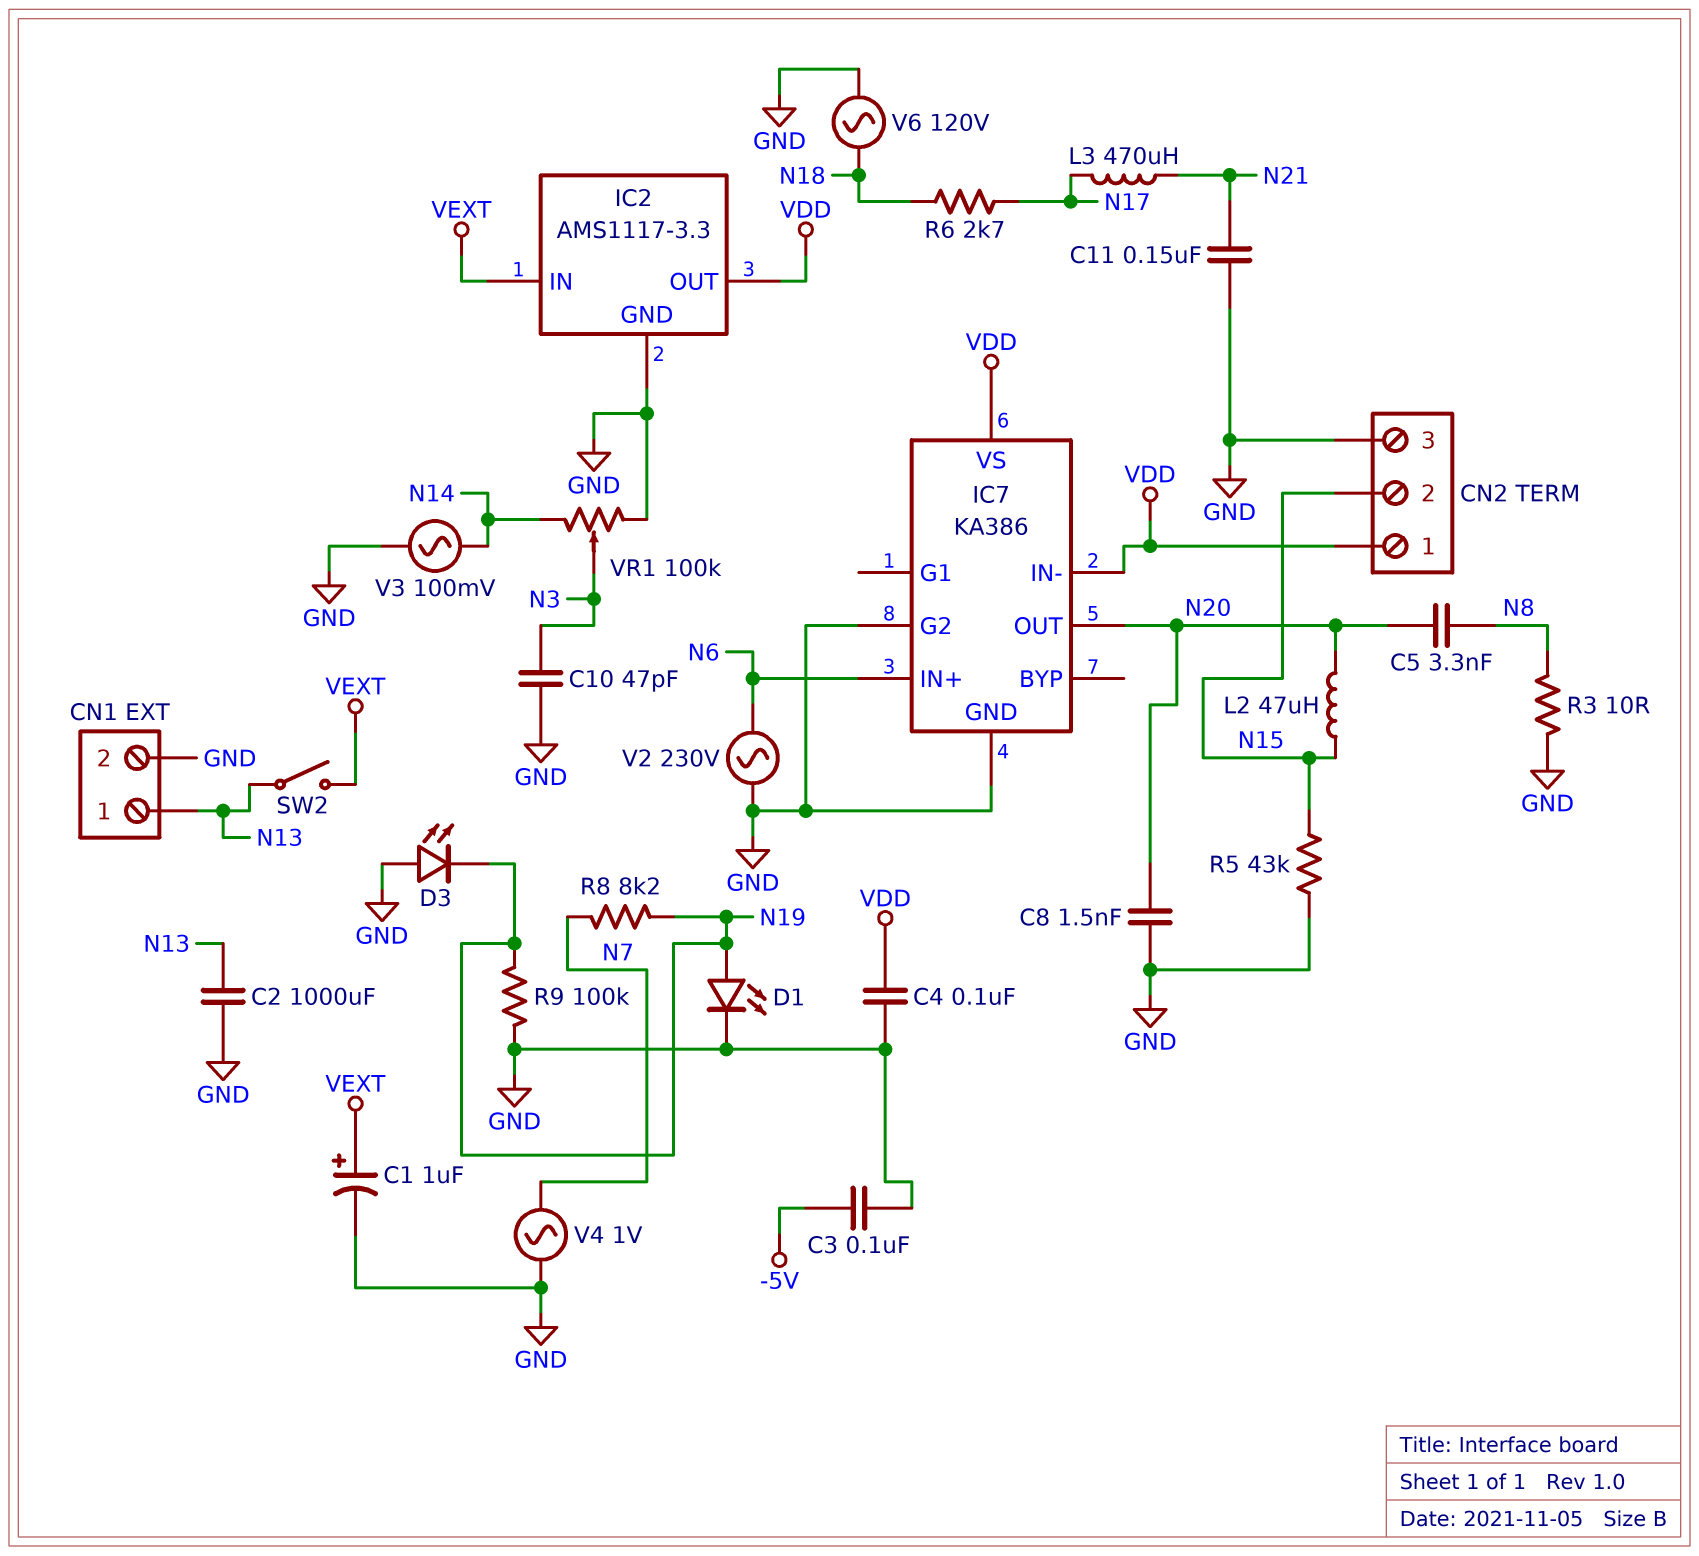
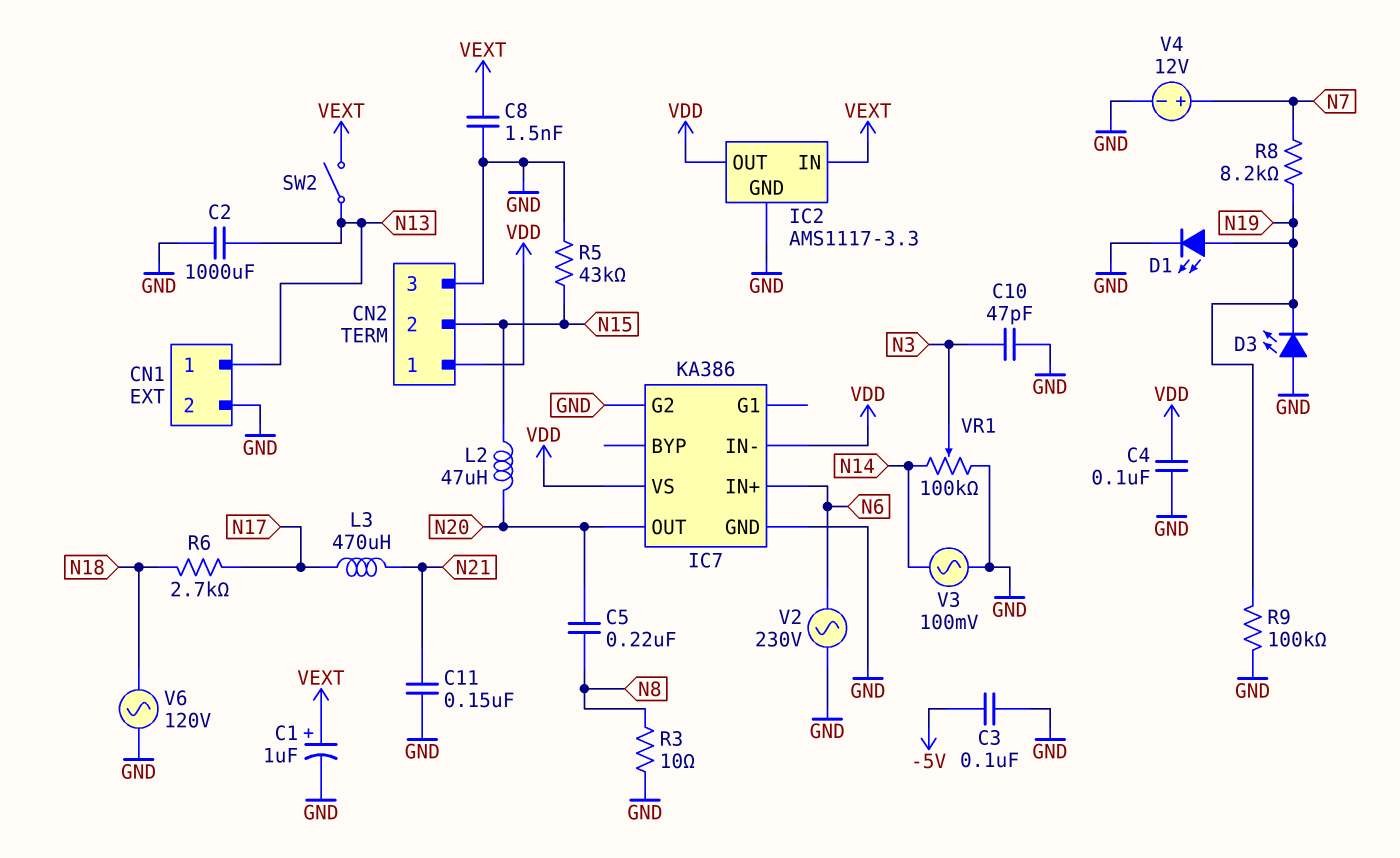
C5: 3.3nF (N8, N20) -> 220nF (N8, N20)
C8: 1.5nF (GND, N20) -> 1.5nF (GND, VEXT)
V4: AC 1V (GND, N7) -> 12V (plus N7, minus GND)

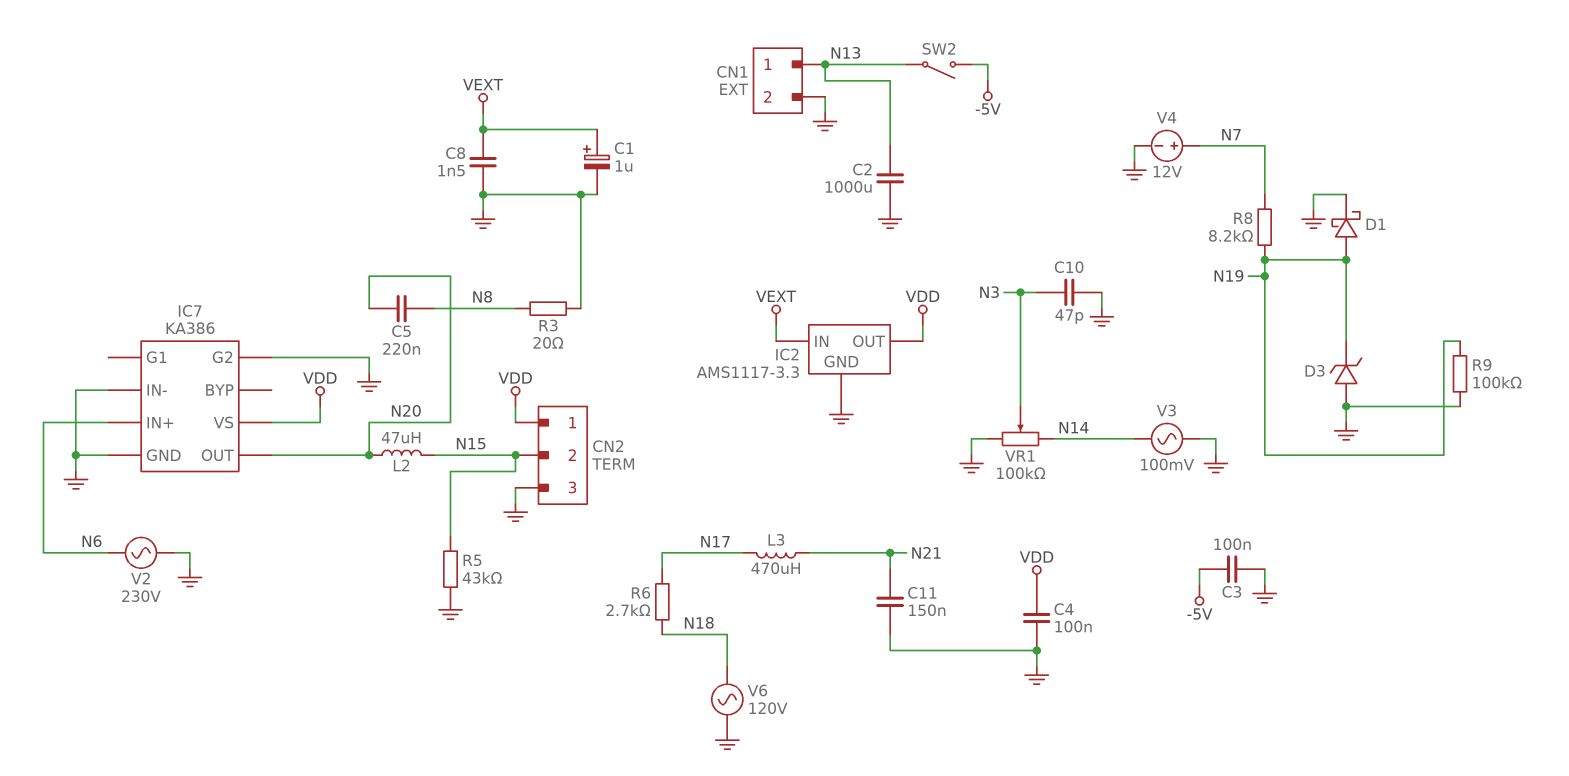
D1: LED (A N19, K GND) -> schottky (A N19, K GND)
D3: LED (A GND, K N19) -> zener (A GND, K N19)
IC7 pin IN-: VDD -> GND
R3: 10 (GND, N8) -> 20 (GND, N8)
SW2: switch (N13, VEXT) -> switch (-5V, N13)

